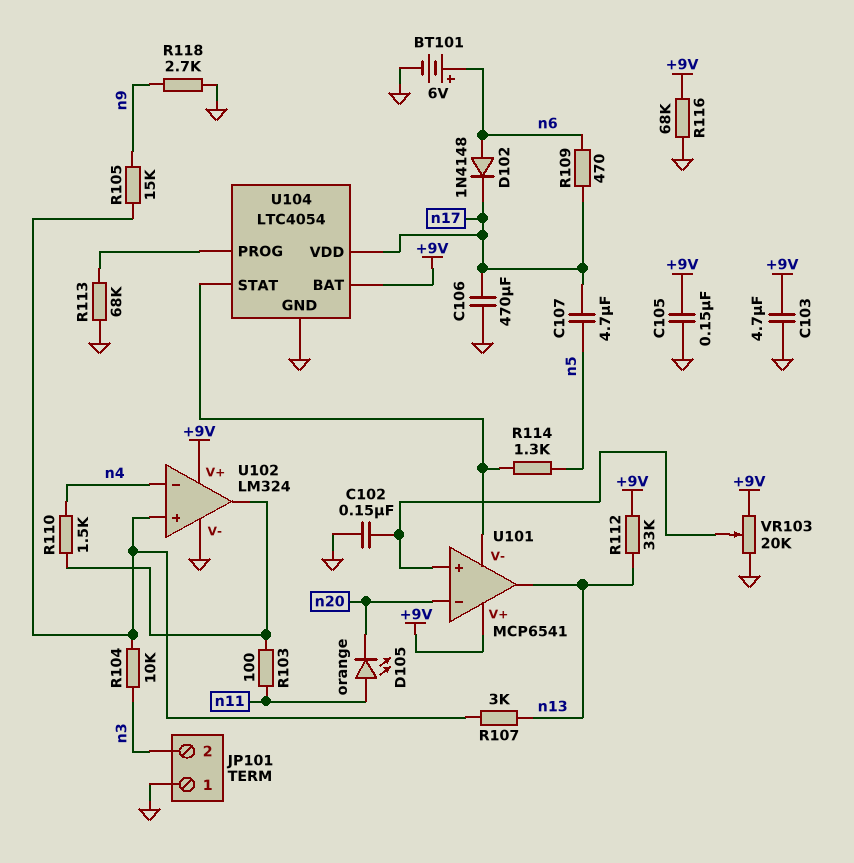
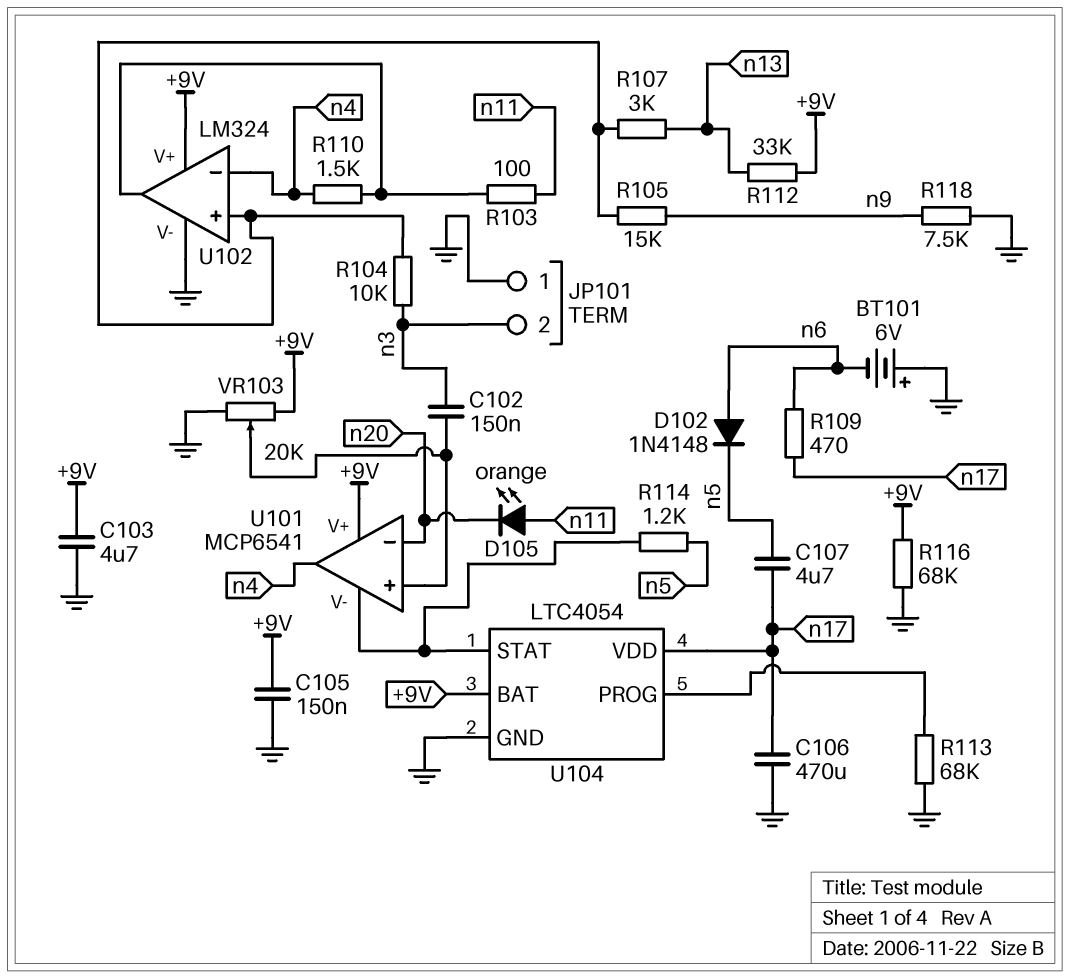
BT101: 6V (plus n6, minus GND) -> 6V (plus GND, minus n6)
C102: 150nF (GND, U101/in+) -> 150nF (U101/in+, n3)
D102: diode 1N4148 (A n6, K n17) -> diode 1N4148 (A n6, K n5)
R114: 1.3k (U101/V-, n5) -> 1.2k (U101/V-, n5)
R118: 2.7k (GND, n9) -> 7.5k (GND, n9)
U101 pin out: n13 -> n4

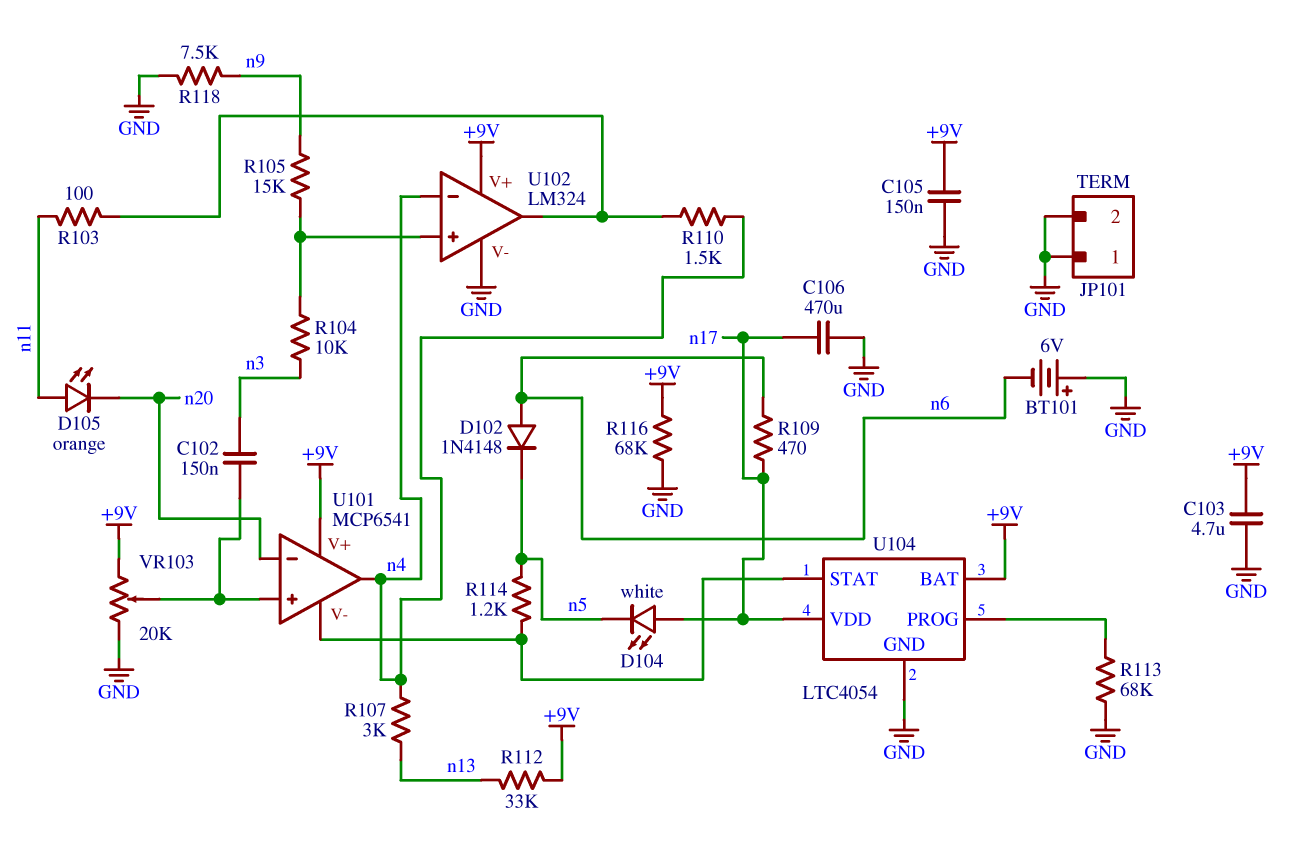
C107: 4.7uF (n5, n17) -> none
D104: none -> LED white (A n17, K n5)
JP101 pin 2: n3 -> GND
R107: 3k (U102/in+, n13) -> 3k (n4, n13)

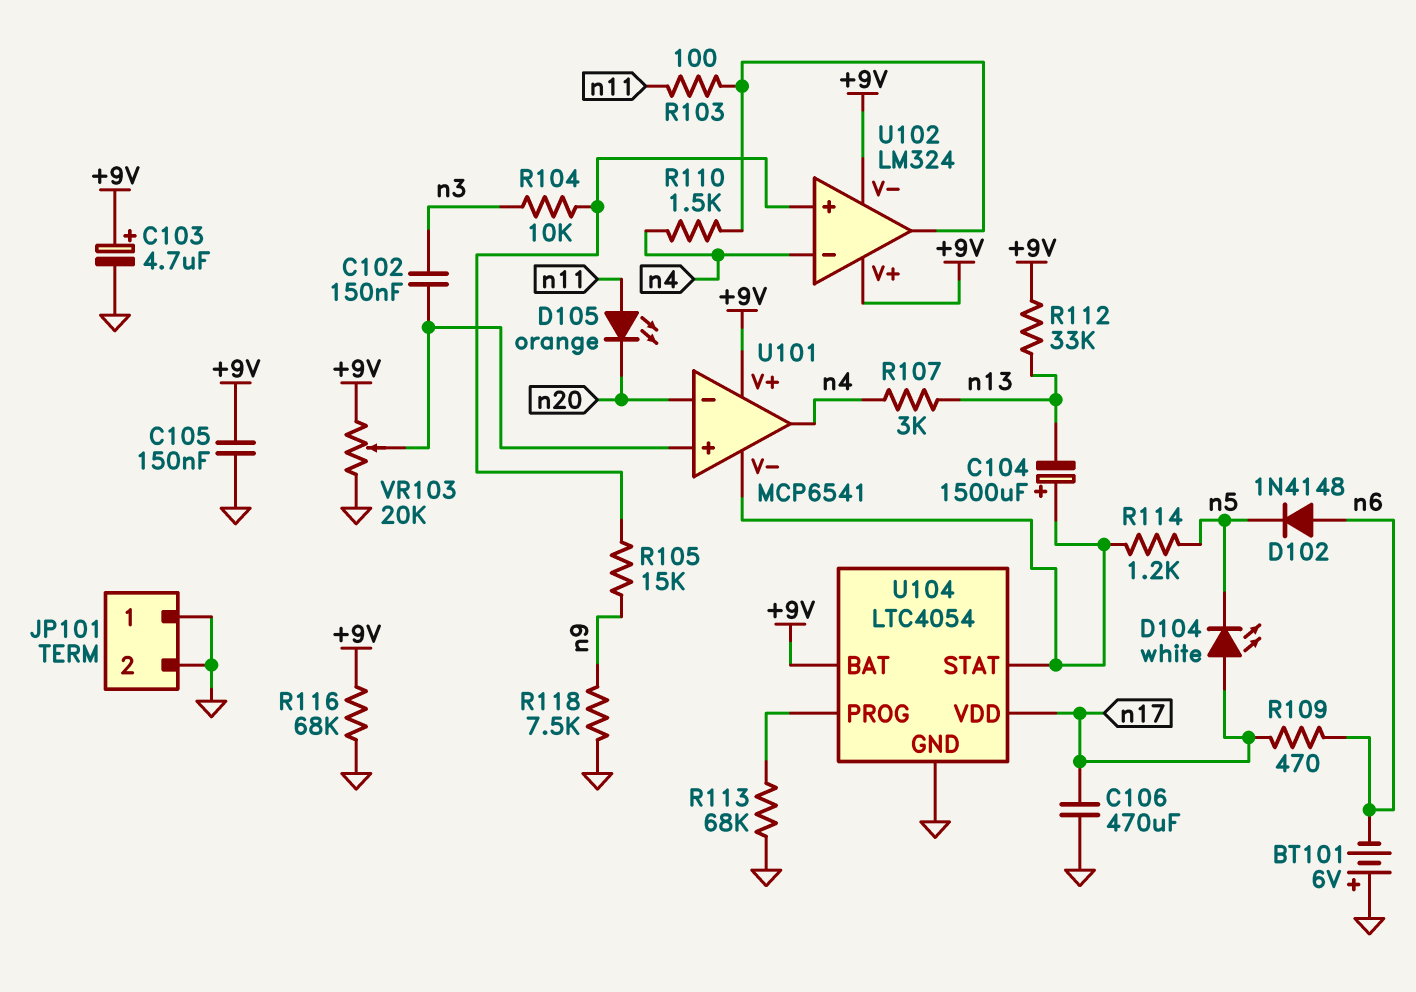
C103: 4.7uF (+9V, GND) -> 4.7uF (plus +9V, minus GND)
C104: none -> 1500uF (plus U101/V-, minus n13)
U102 pin V-: GND -> +9V

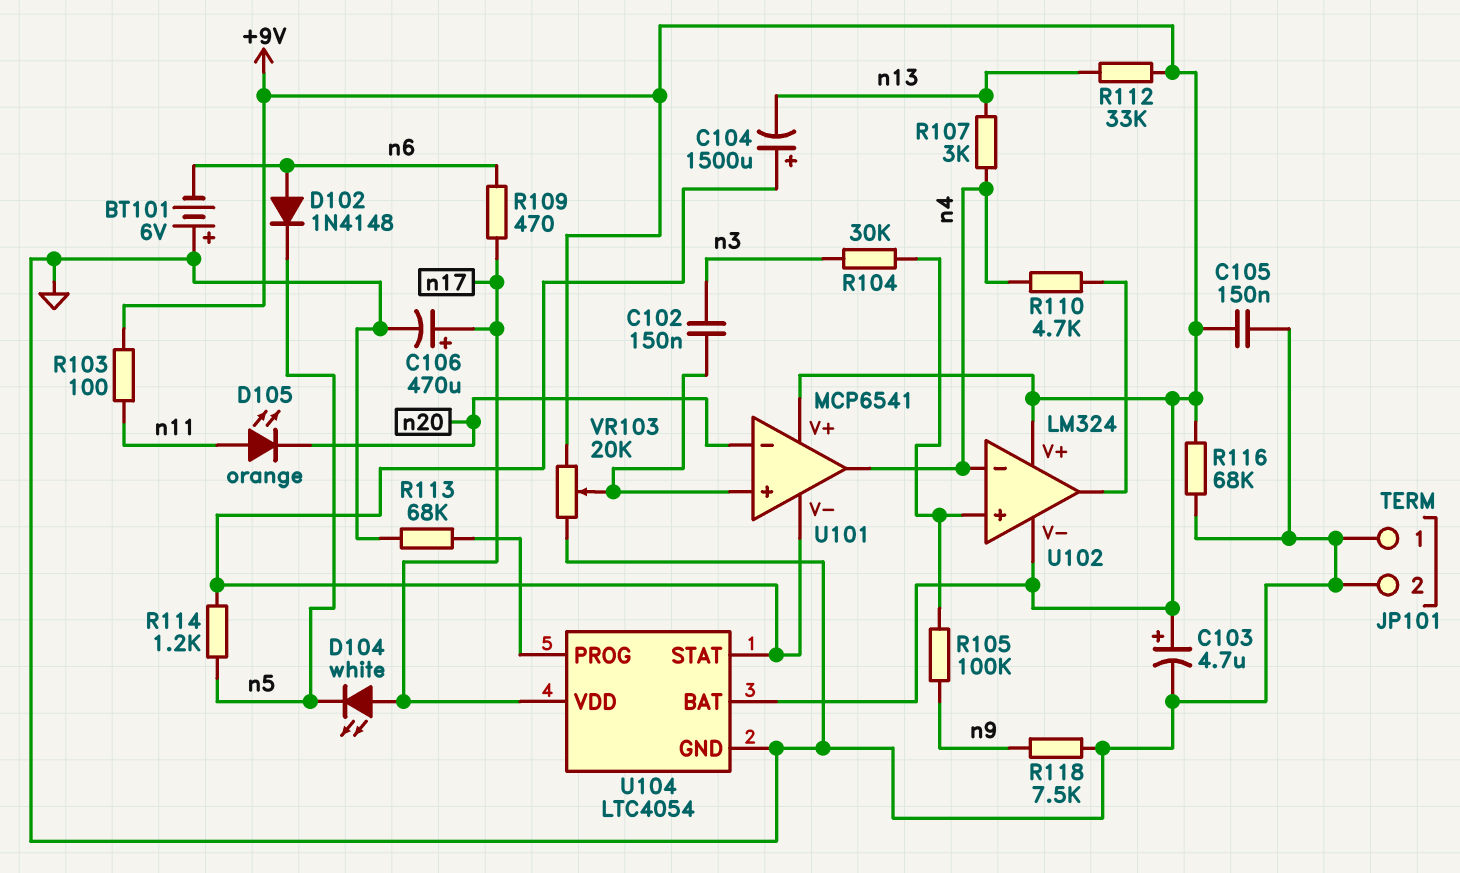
C106: 470uF (GND, n17) -> 470uF (plus n17, minus GND)
R103: 100 (U102/out, n11) -> 100 (+9V, n11)
R104: 10k (U102/in+, n3) -> 30k (U102/in+, n3)
R105: 15k (U102/in+, n9) -> 100k (U102/in+, n9)
R110: 1.5k (U102/out, n4) -> 4.7k (U102/out, n4)

